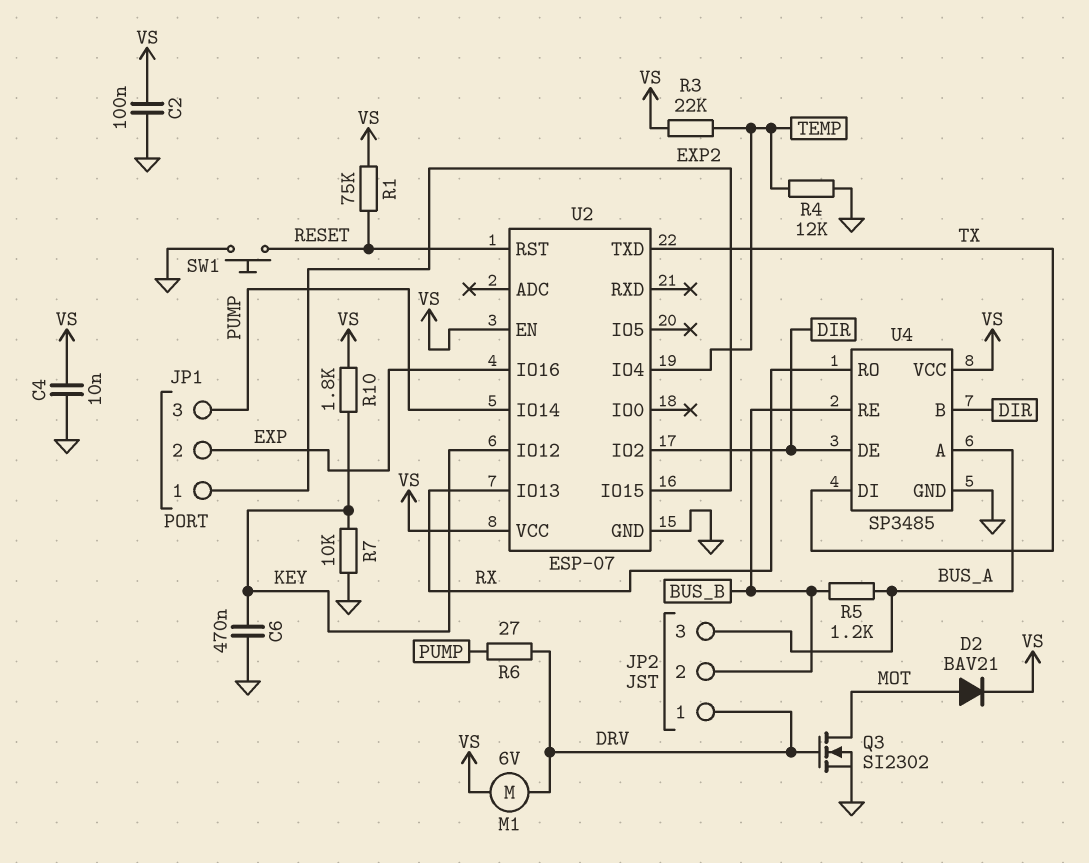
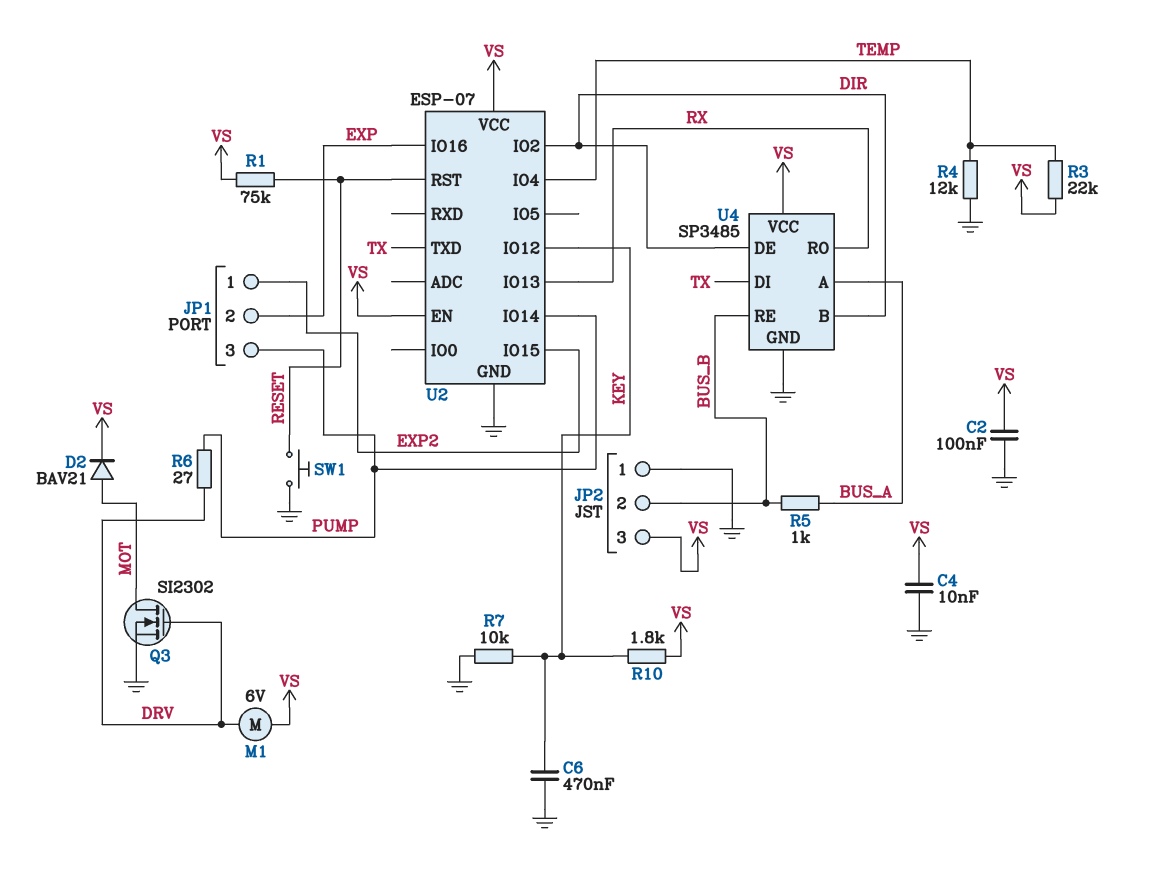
JP2 pin 1: DRV -> GND
JP2 pin 3: BUS_A -> VS
R5: 1.2k (BUS_A, BUS_B) -> 1k (BUS_A, BUS_B)

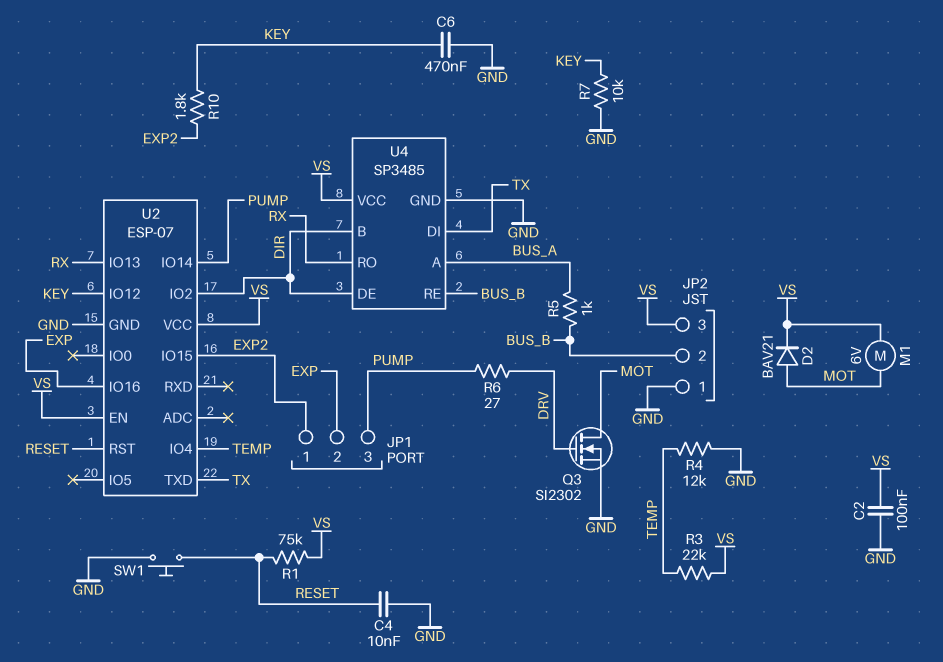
C4: 10nF (GND, VS) -> 10nF (GND, RESET)
M1: motor 6V (DRV, VS) -> motor 6V (MOT, VS)
R10: 1.8k (KEY, VS) -> 1.8k (EXP2, KEY)

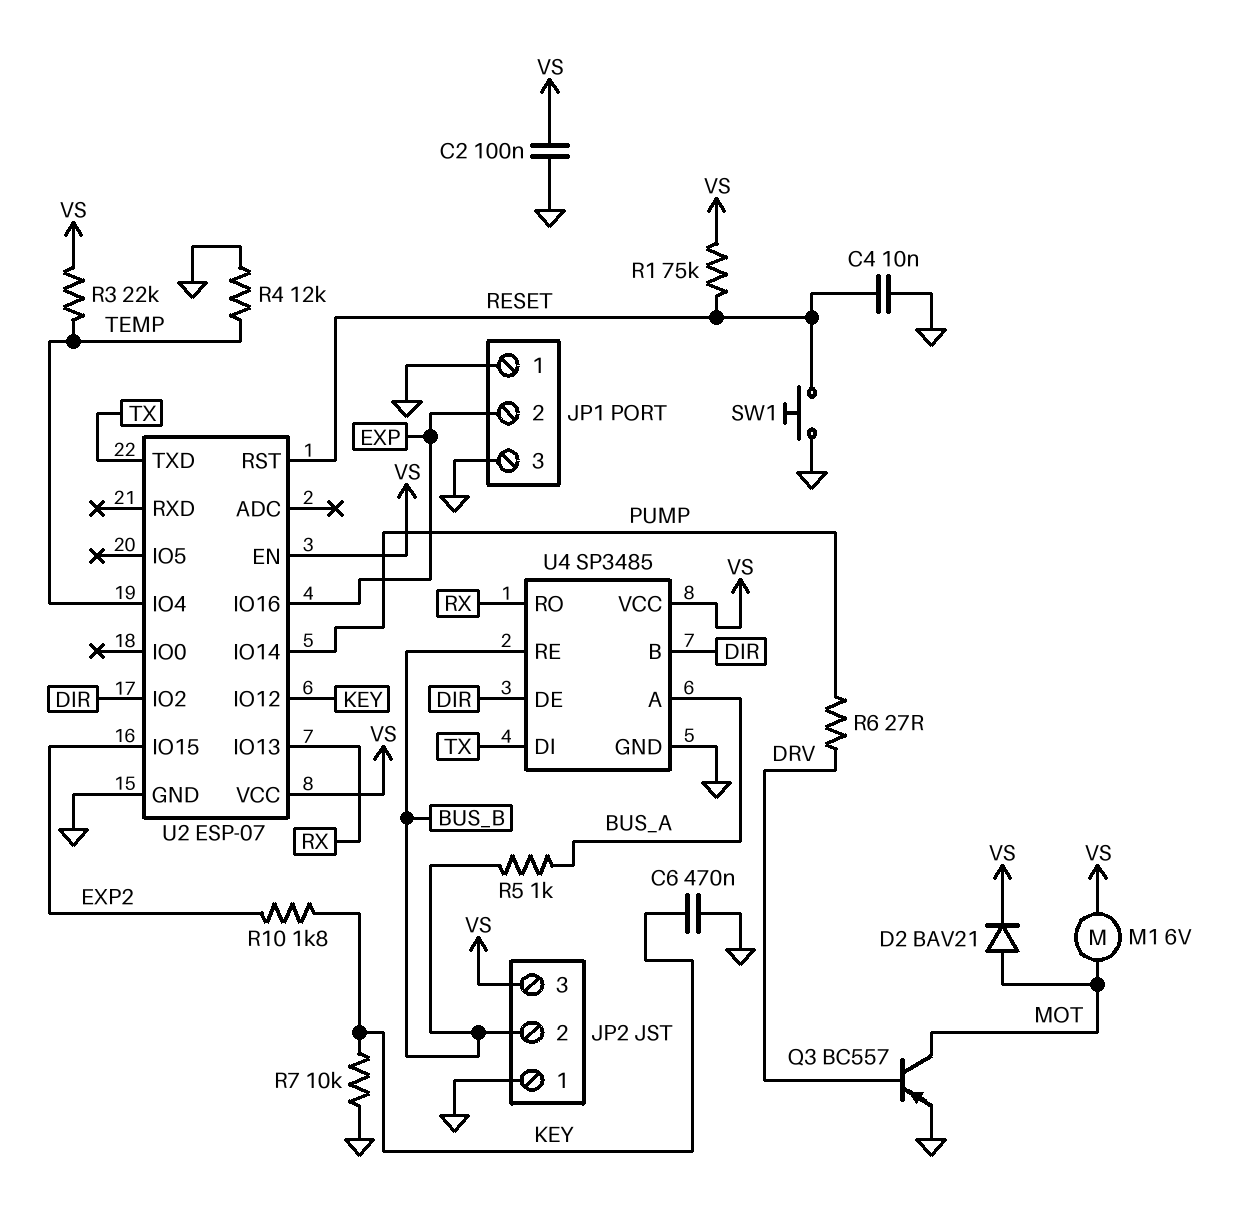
JP1 pin 1: EXP2 -> GND
JP1 pin 3: PUMP -> GND
Q3: NMOS SI2302 (G DRV, D MOT, S GND) -> PNP BC557 (B DRV, C MOT, E GND)

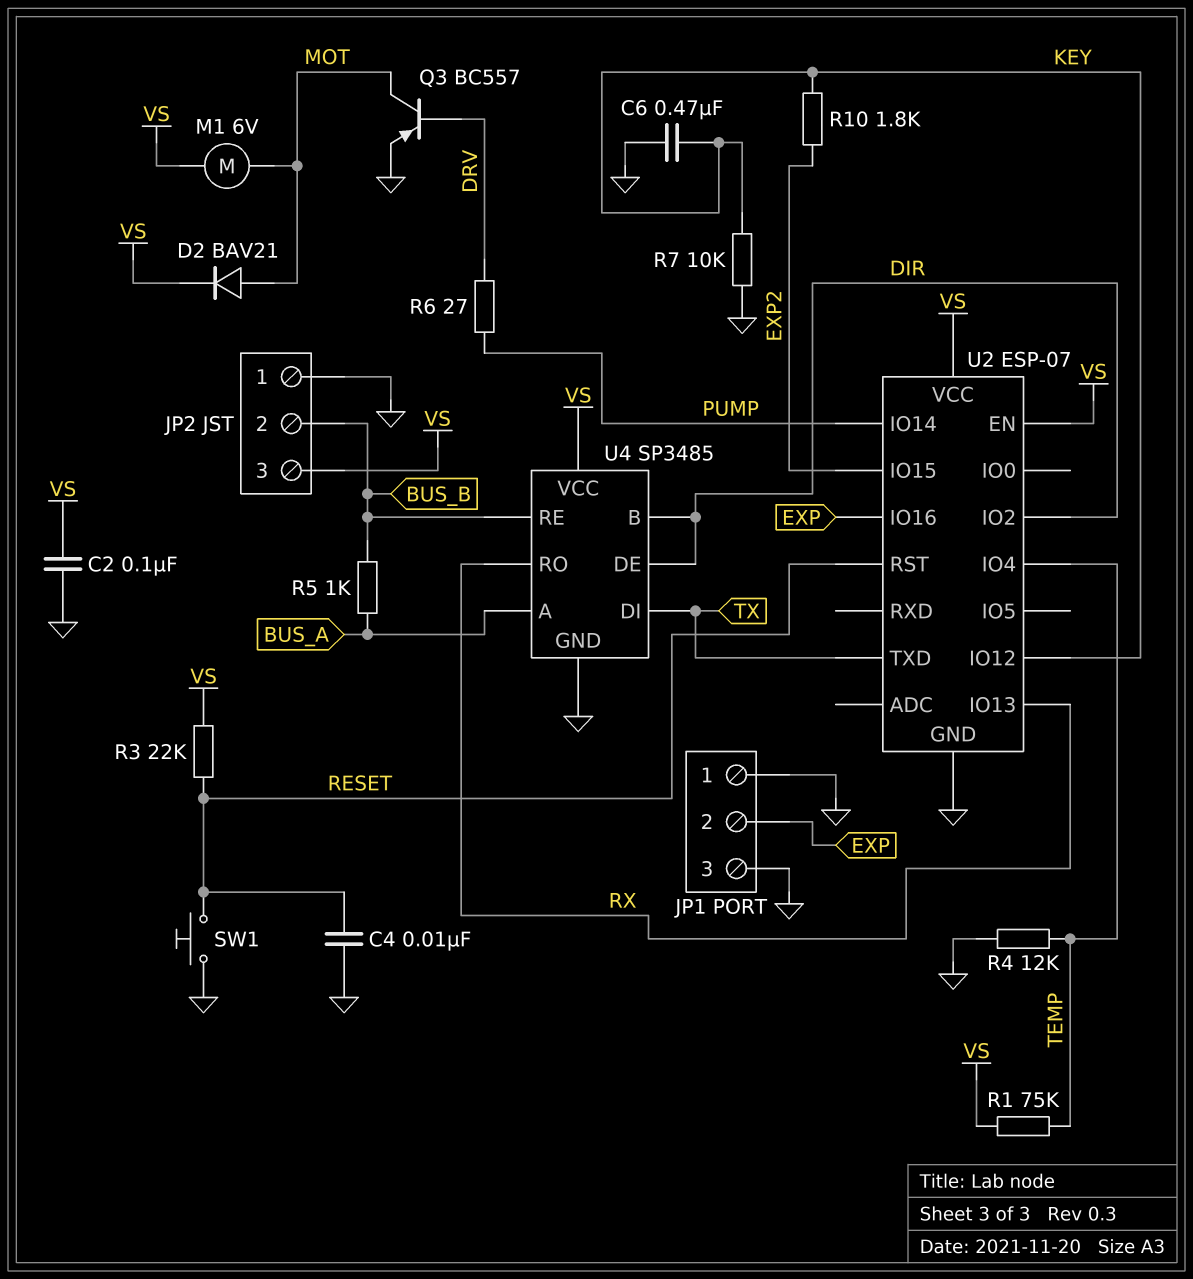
R1: 75k (RESET, VS) -> 75k (TEMP, VS)
R3: 22k (TEMP, VS) -> 22k (RESET, VS)

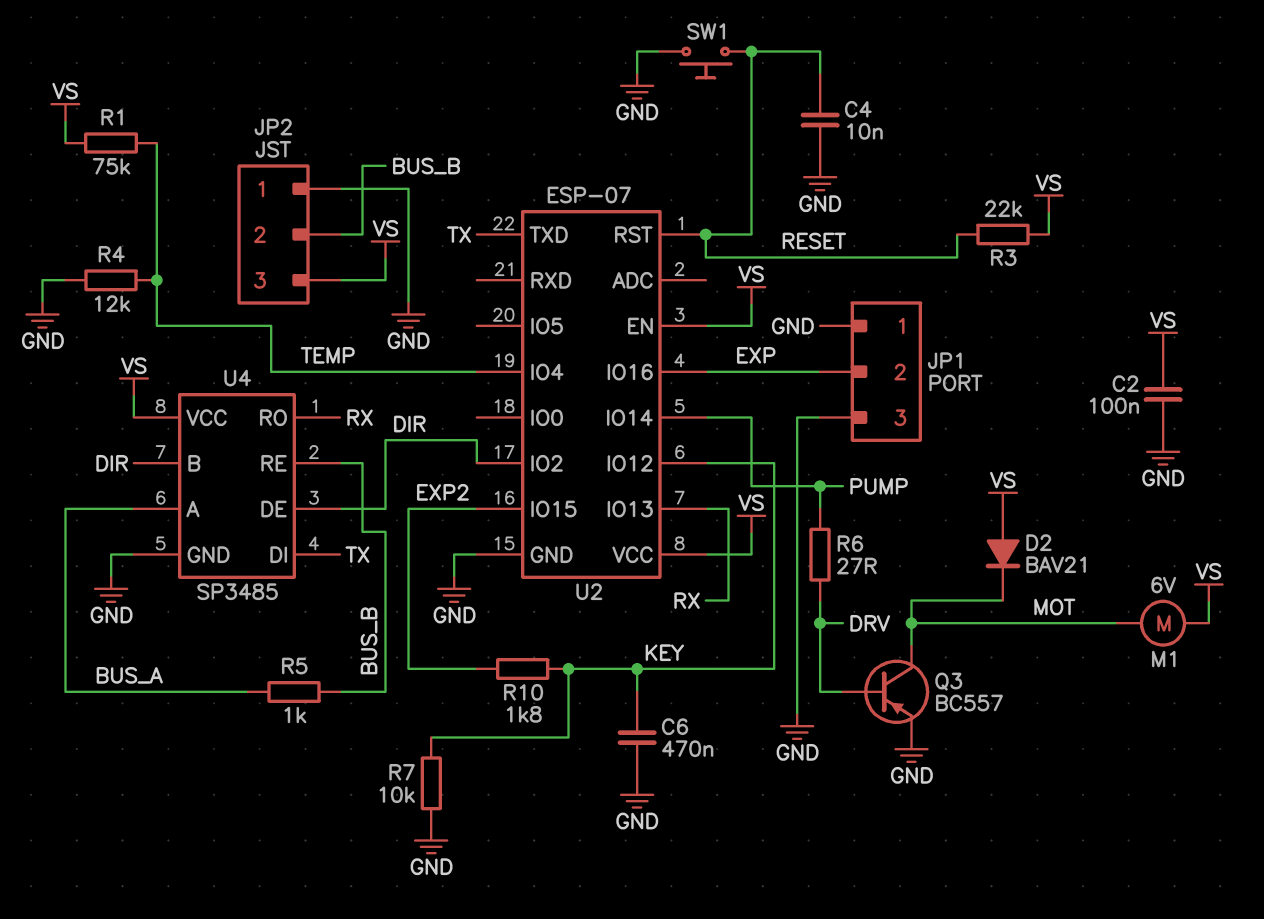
D2: diode BAV21 (A MOT, K VS) -> diode BAV21 (A VS, K MOT)

